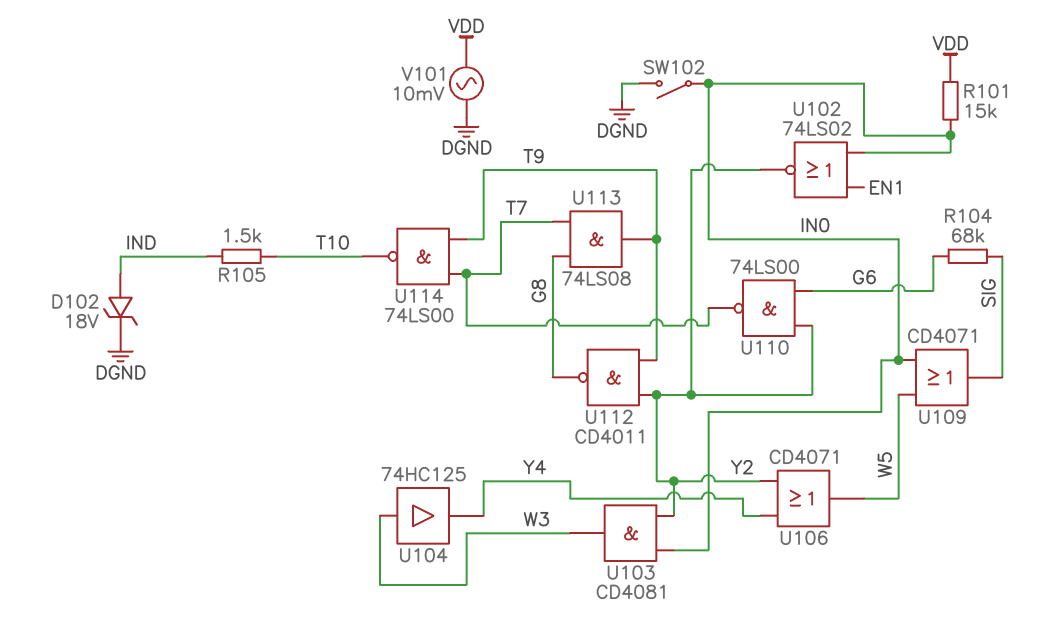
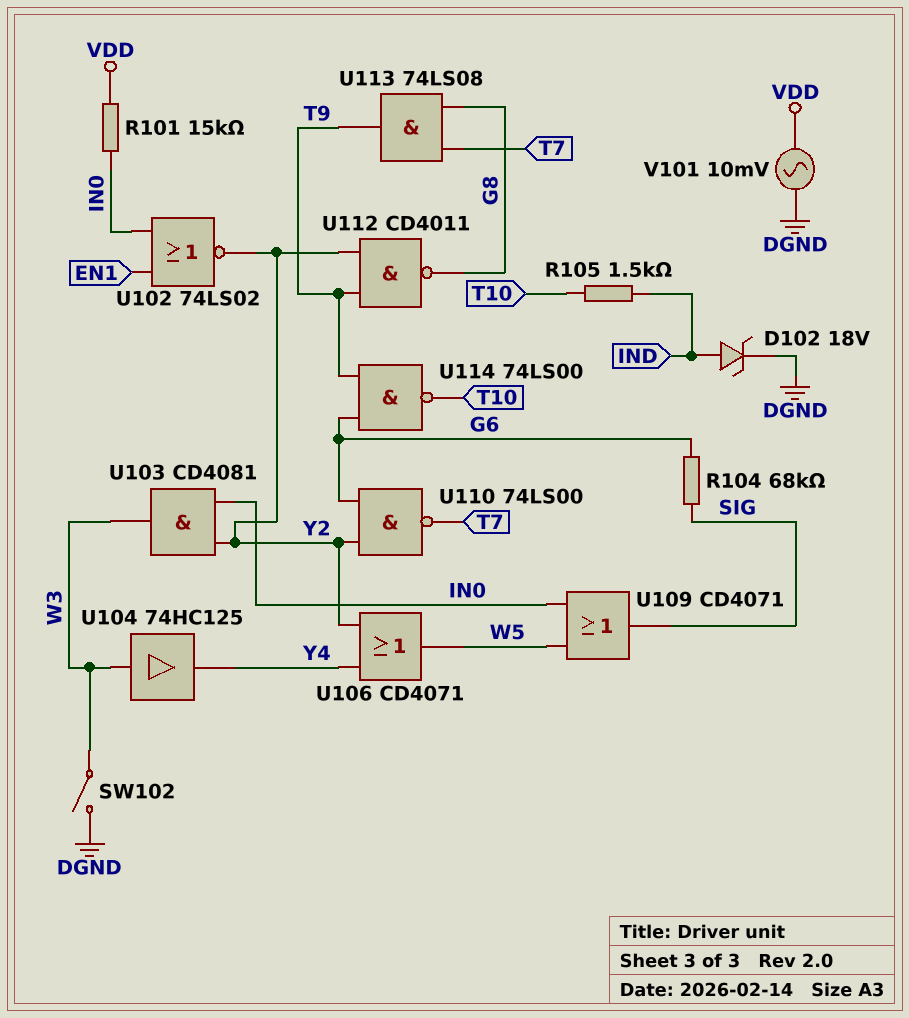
SW102: switch (DGND, IN0) -> switch (DGND, W3)
U114: NAND 74LS00 (in T7, in T9, out T10) -> NAND 74LS00 (in G6, in T9, out T10)

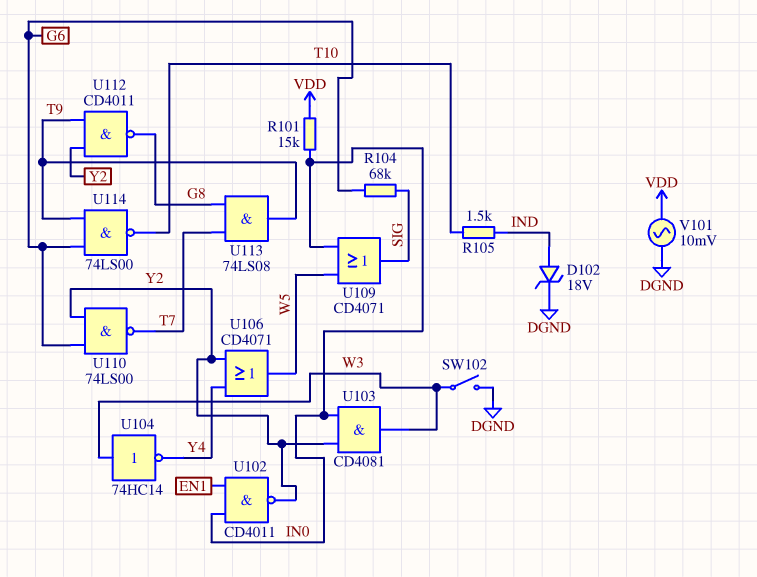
U102: NOR 74LS02 (in EN1, in IN0, out Y2) -> NAND CD4011 (in EN1, in IN0, out Y2)
U104: buffer 74HC125 (in W3, out Y4) -> NOT 74HC14 (in W3, out Y4)

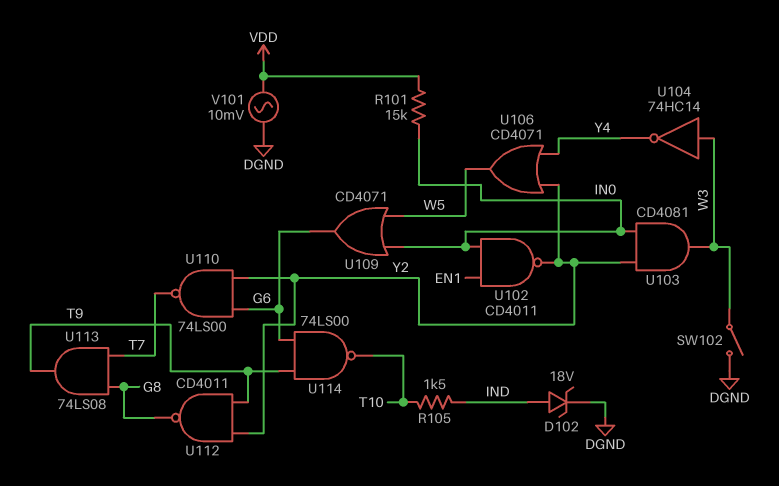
R104: 68k (G6, SIG) -> none
U109: OR CD4071 (in IN0, in W5, out SIG) -> OR CD4071 (in IN0, in W5, out G6)

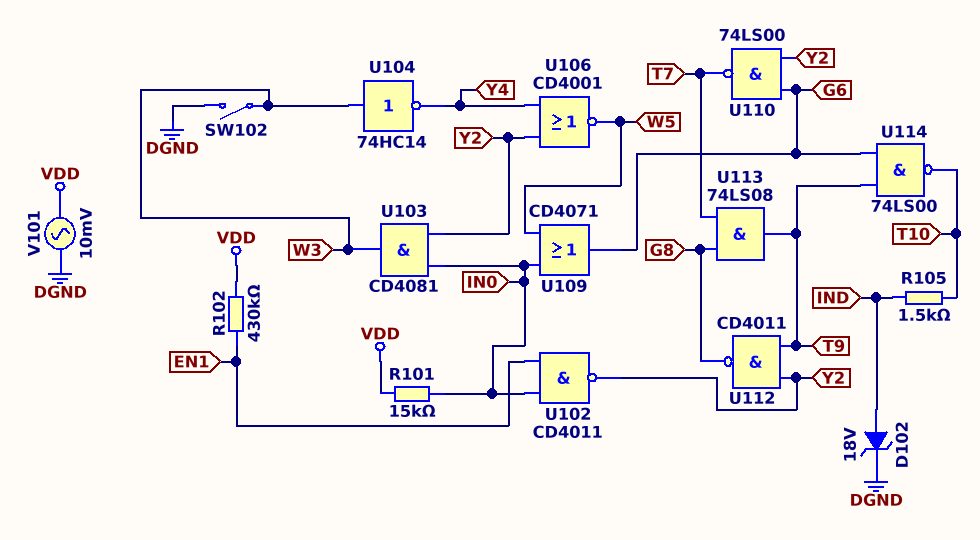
R102: none -> 430k (EN1, VDD)
U106: OR CD4071 (in Y2, in Y4, out W5) -> NOR CD4001 (in Y2, in Y4, out W5)

